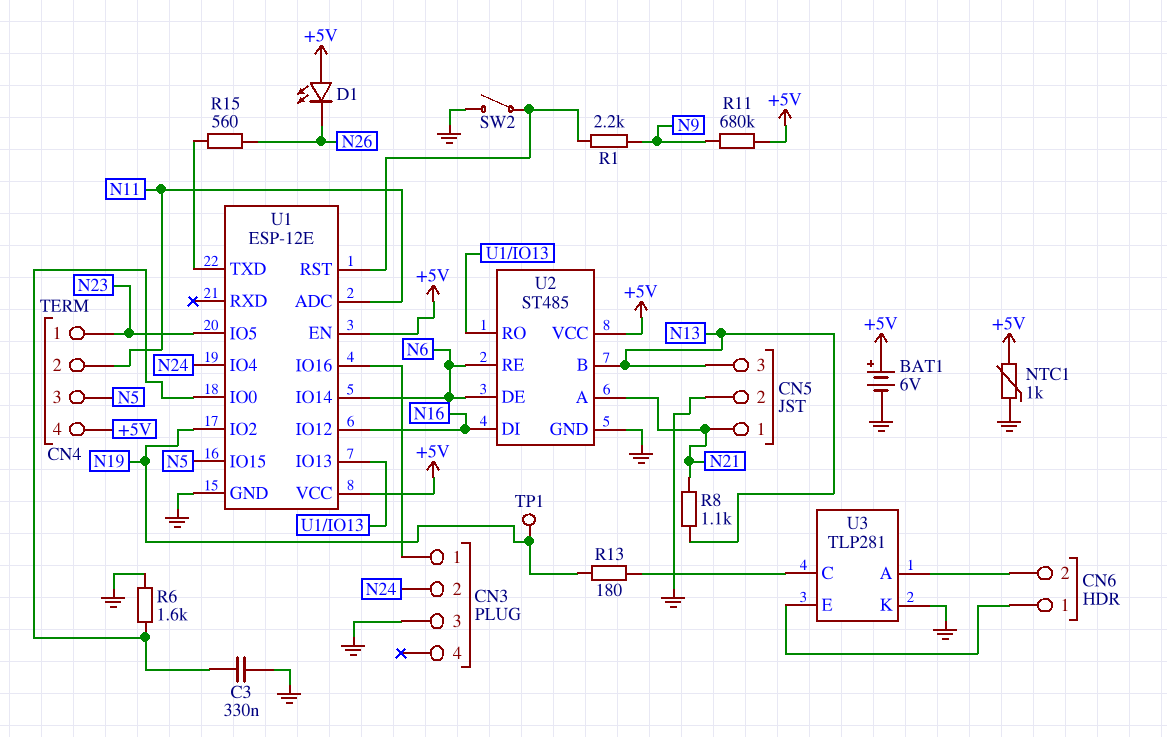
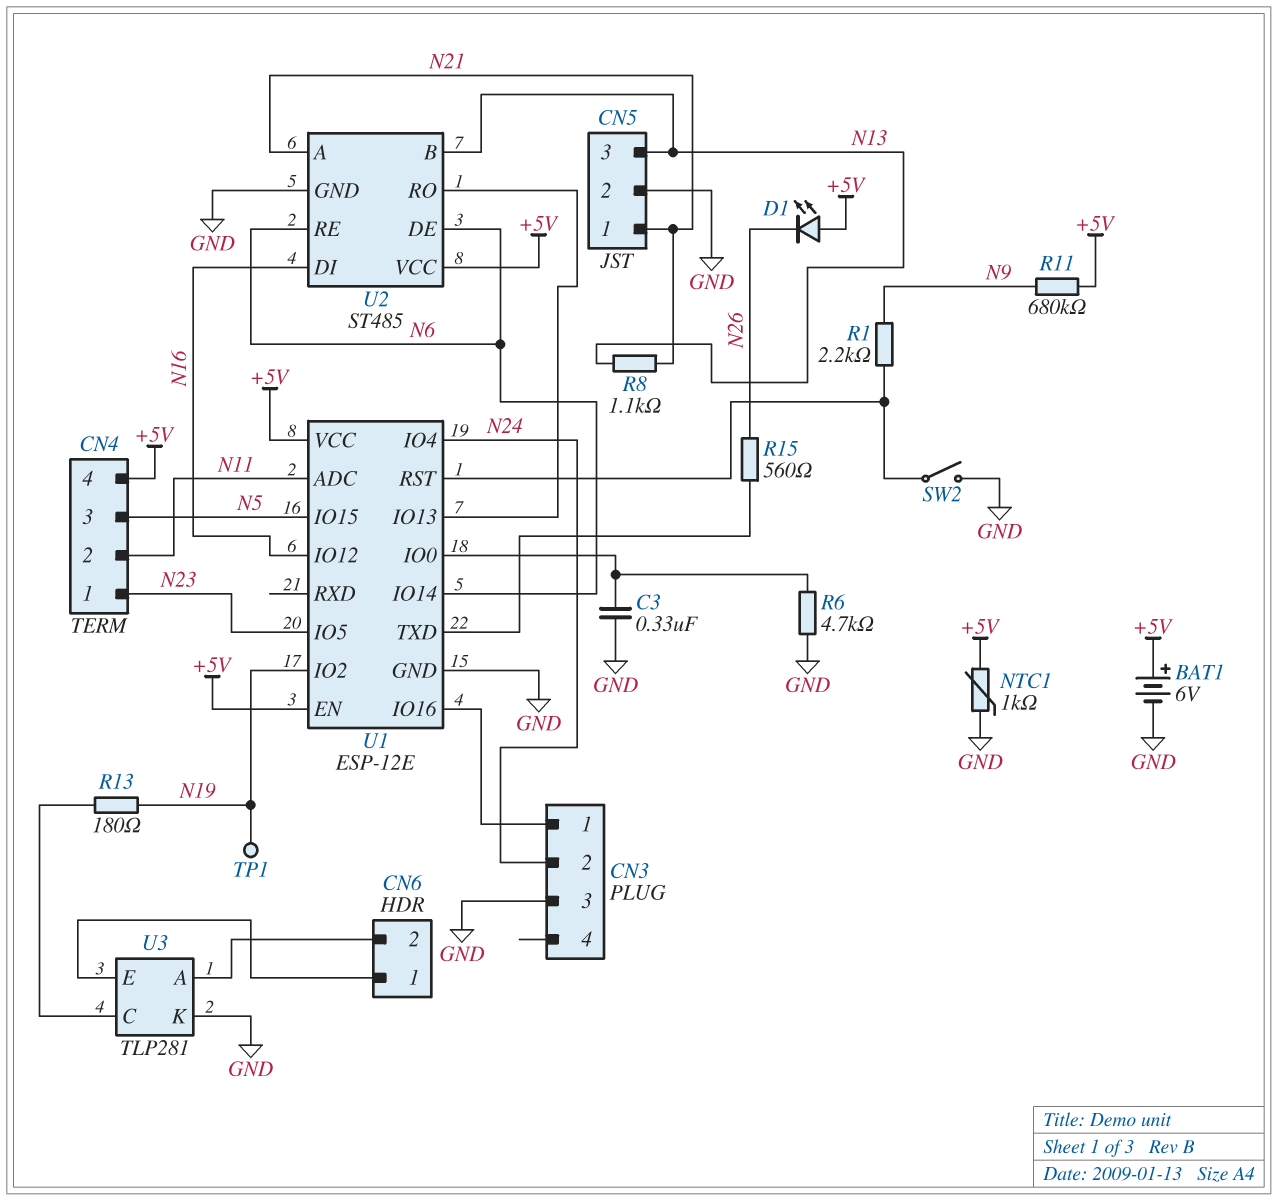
R6: 1.6k (GND, U1/IO0) -> 4.7k (GND, U1/IO0)

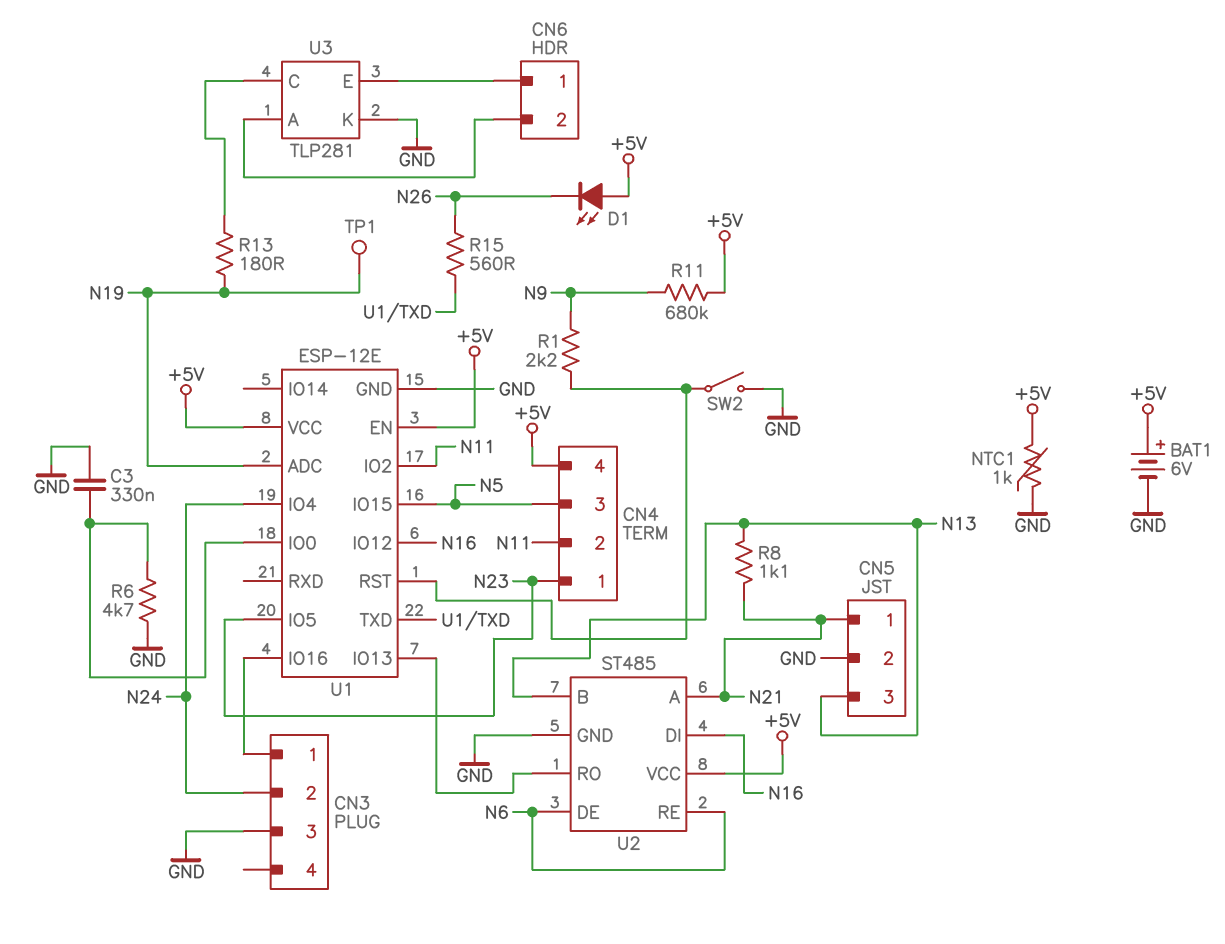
U1 pin ADC: N11 -> N19
U1 pin IO2: N19 -> N11
U1 pin IO14: N6 -> none

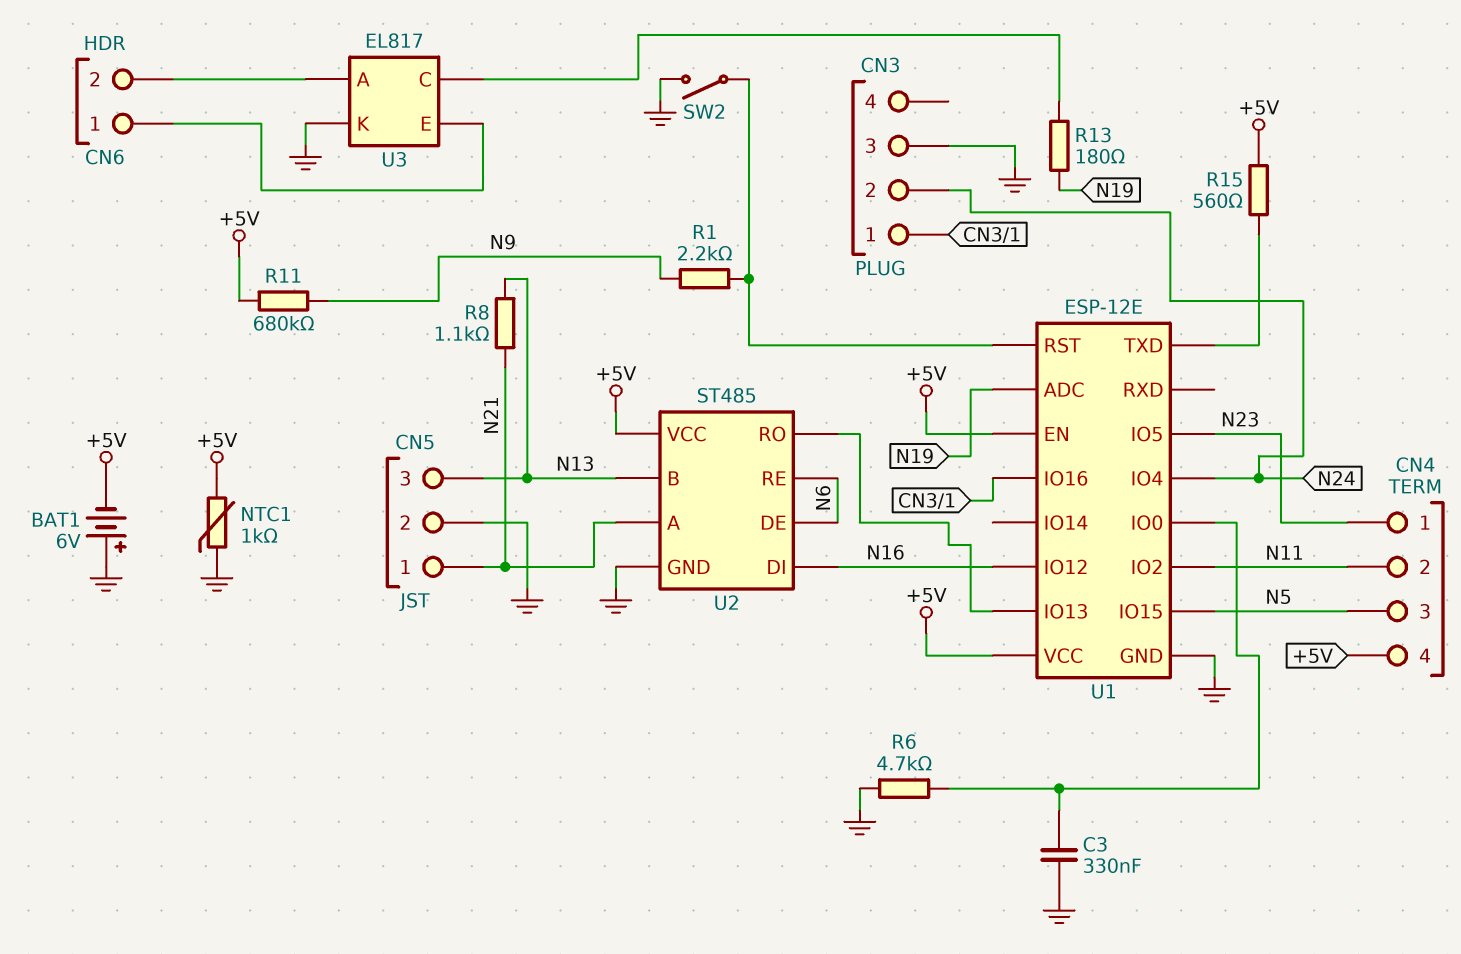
BAT1: 6V (plus +5V, minus GND) -> 6V (plus GND, minus +5V)
D1: LED (A +5V, K N26) -> none
R15: 560 (N26, U1/TXD) -> 560 (+5V, U1/TXD)
TP1: test point (N19) -> none
U3: TLP281 -> EL817

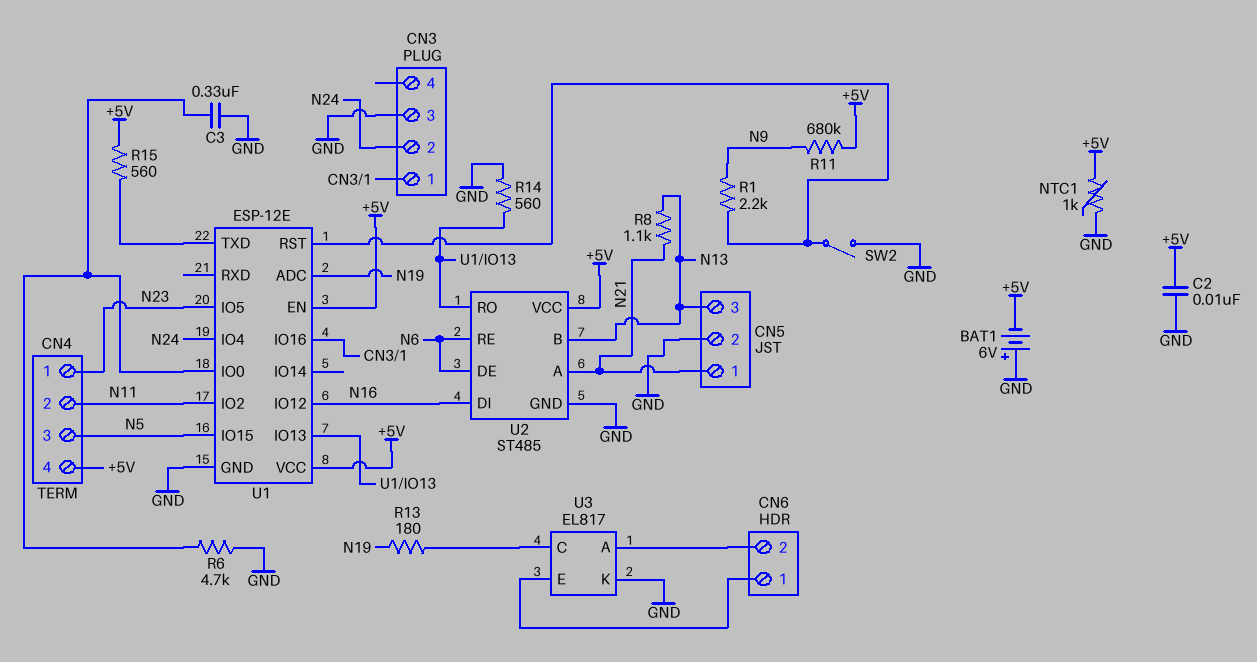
C2: none -> 10nF (+5V, GND)
R14: none -> 560 (GND, U1/IO13)

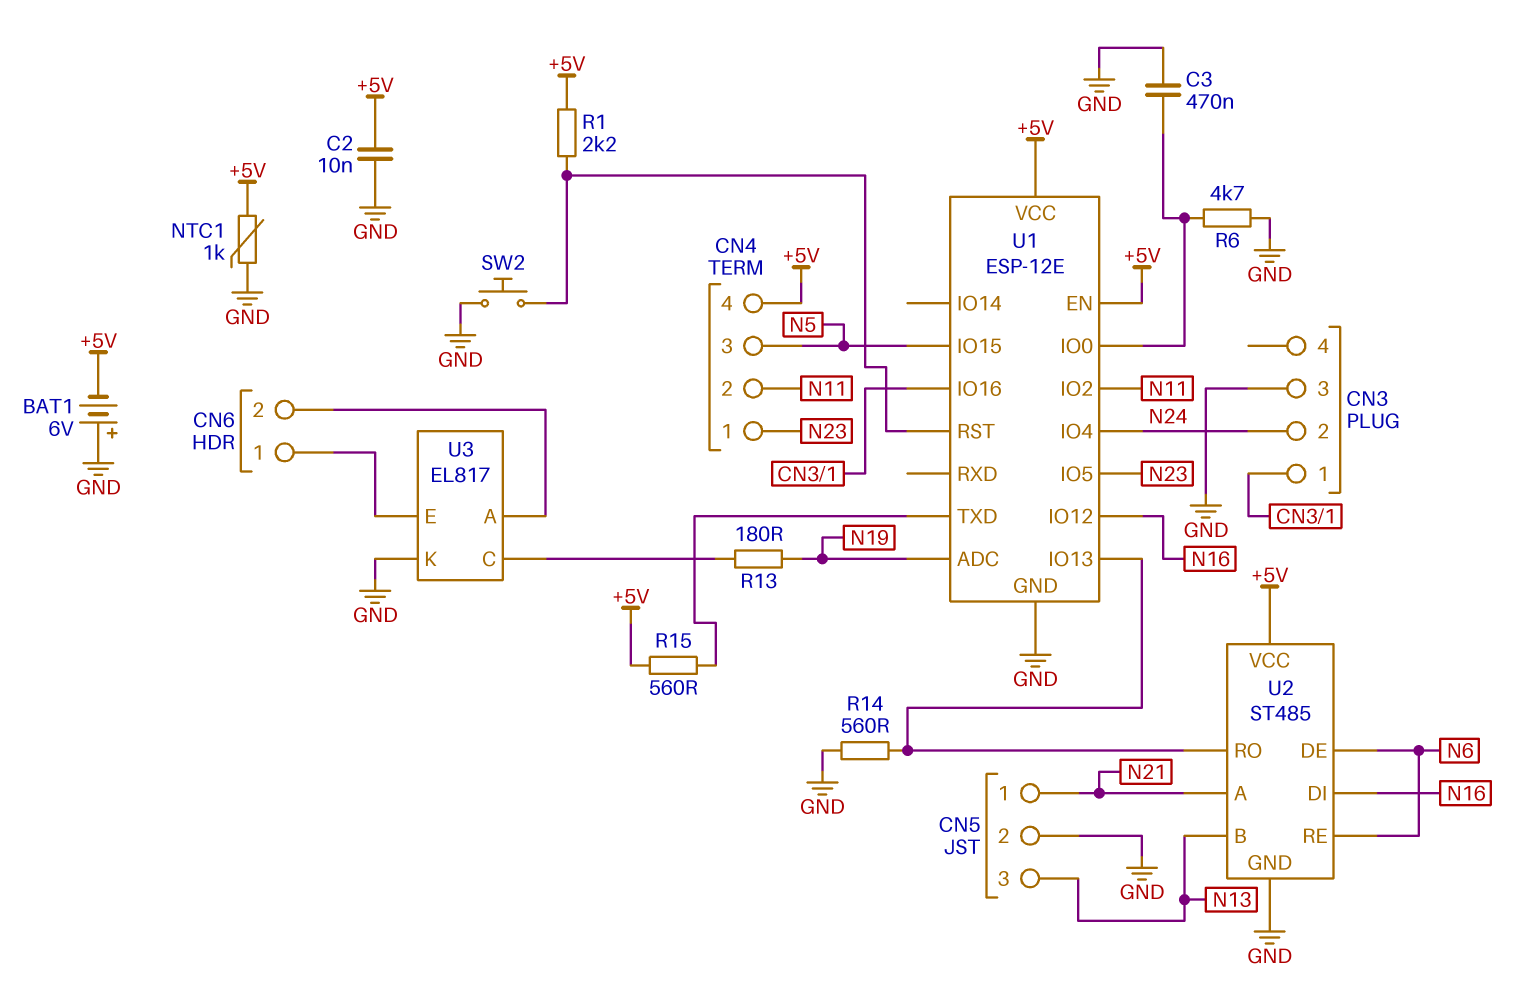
C3: 330nF (GND, U1/IO0) -> 470nF (GND, U1/IO0)
R1: 2.2k (N9, U1/RST) -> 2.2k (+5V, U1/RST)
R8: 1.1k (N13, N21) -> none
R11: 680k (+5V, N9) -> none
SW2: switch (GND, U1/RST) -> button (GND, U1/RST)

